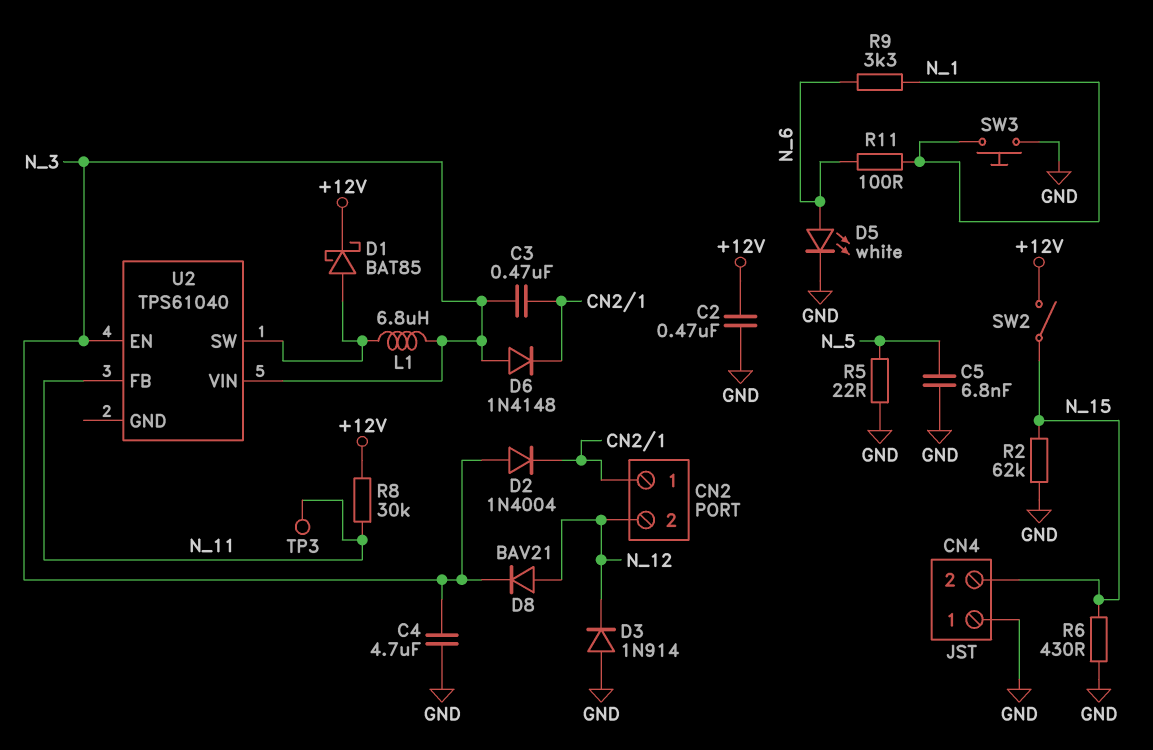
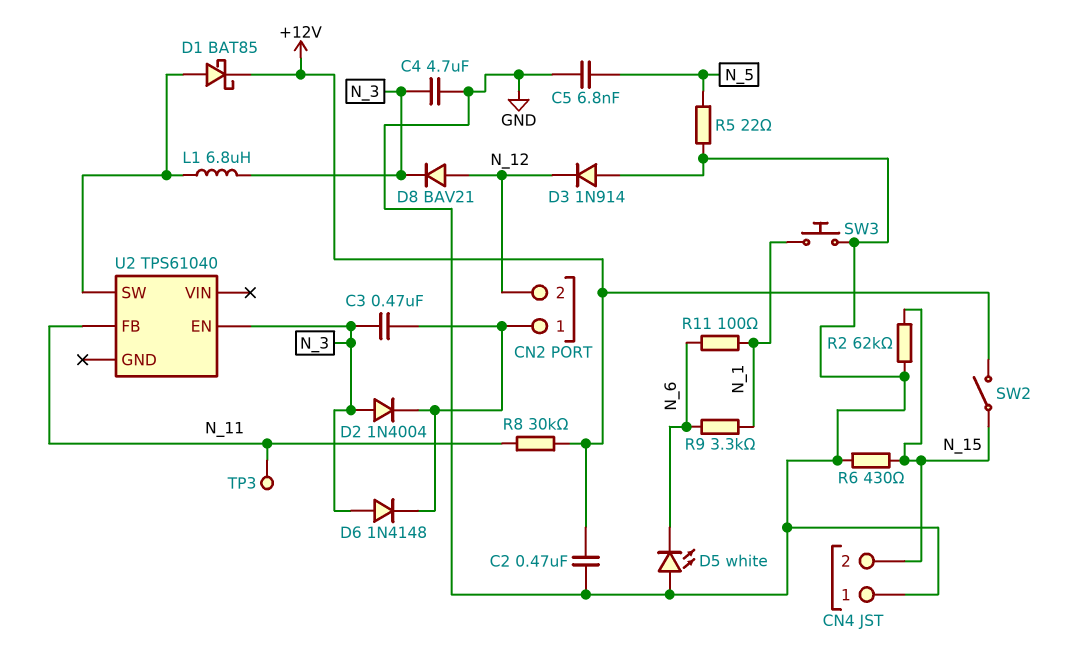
D5: LED white (A N_6, K GND) -> LED white (A GND, K N_6)
U2 pin VIN: N_3 -> none

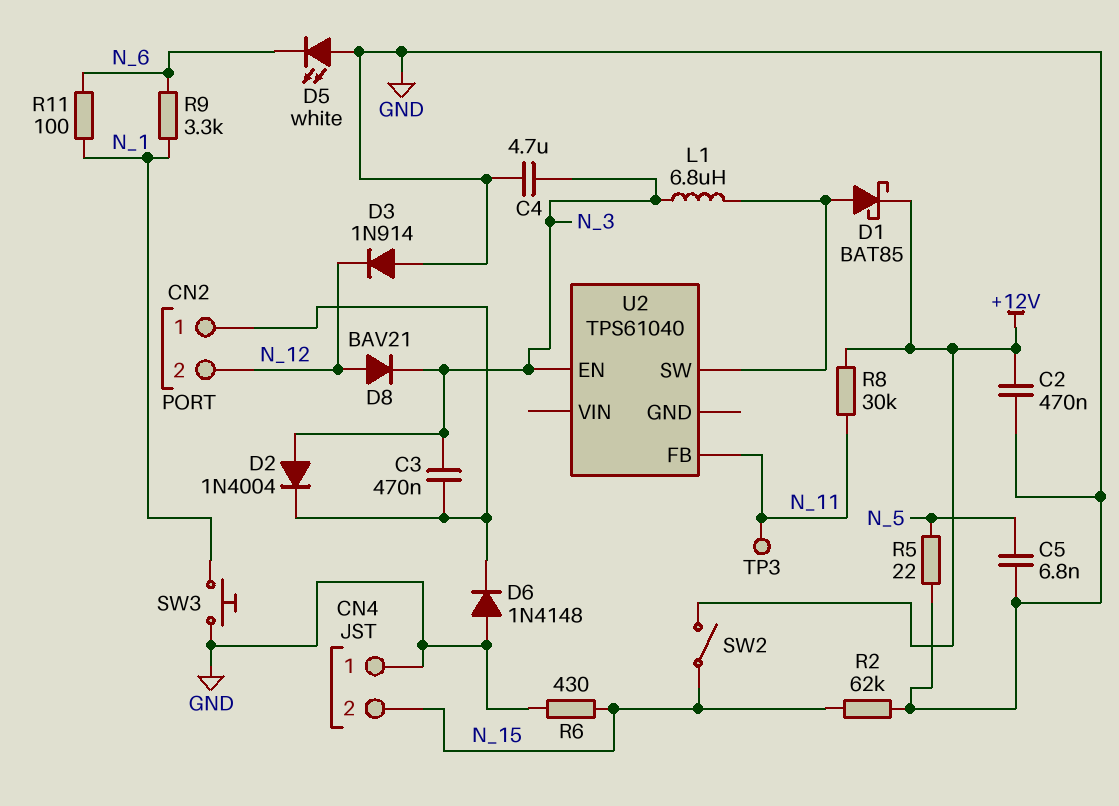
D6: diode 1N4148 (A N_3, K CN2/1) -> diode 1N4148 (A GND, K CN2/1)

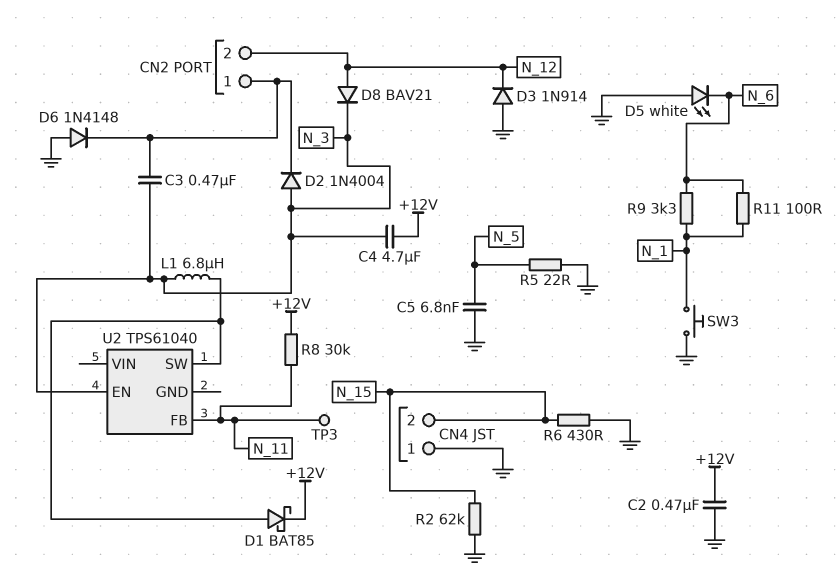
C4: 4.7uF (GND, N_3) -> 4.7uF (+12V, N_3)
SW2: switch (+12V, N_15) -> none

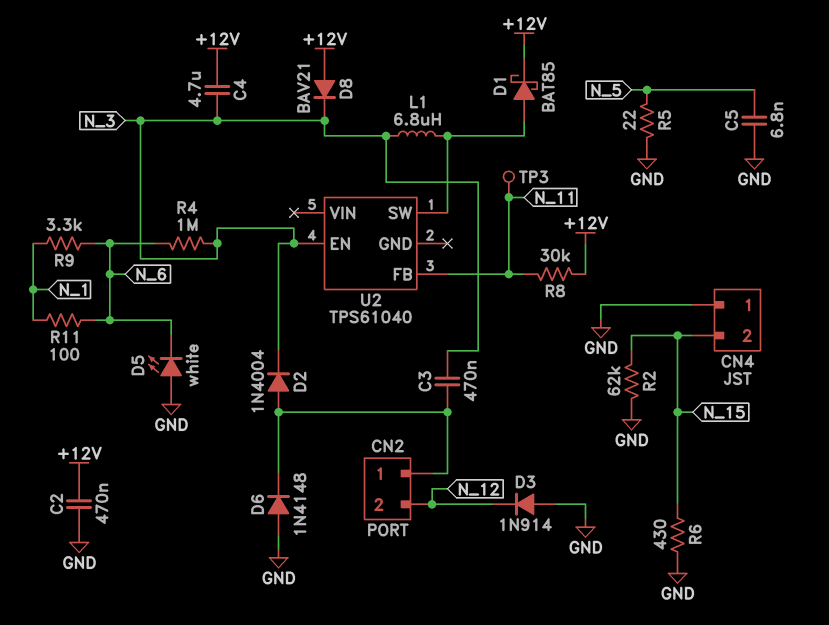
D2: diode 1N4004 (A N_3, K CN2/1) -> diode 1N4004 (A CN2/1, K N_3)
D8: diode BAV21 (A N_12, K N_3) -> diode BAV21 (A +12V, K N_3)
R4: none -> 1M (N_3, N_6)
SW3: button (GND, N_1) -> none

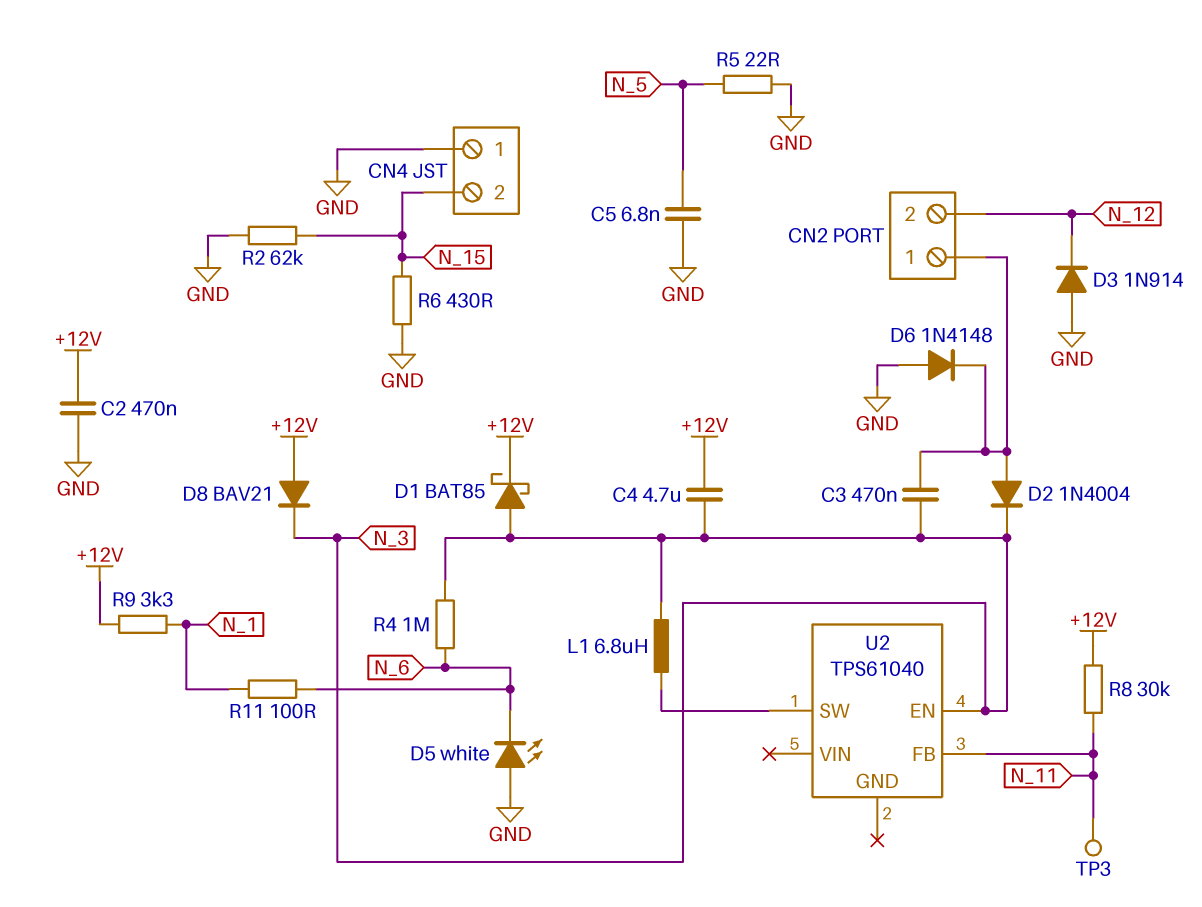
D1: schottky BAT85 (A U2/SW, K +12V) -> schottky BAT85 (A N_3, K +12V)
R9: 3.3k (N_1, N_6) -> 3.3k (+12V, N_1)

